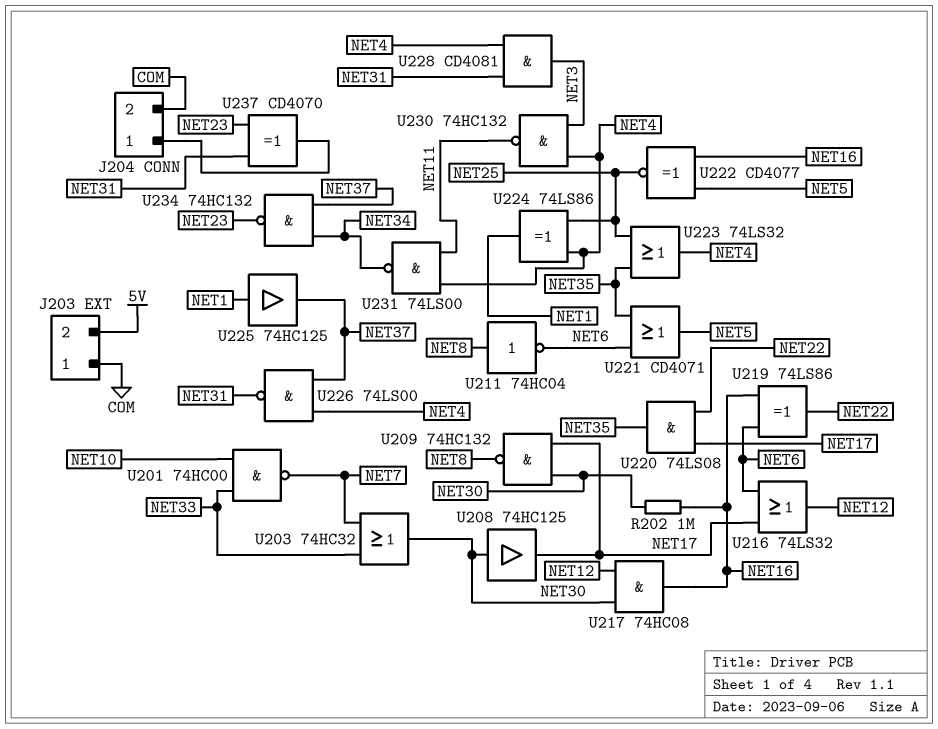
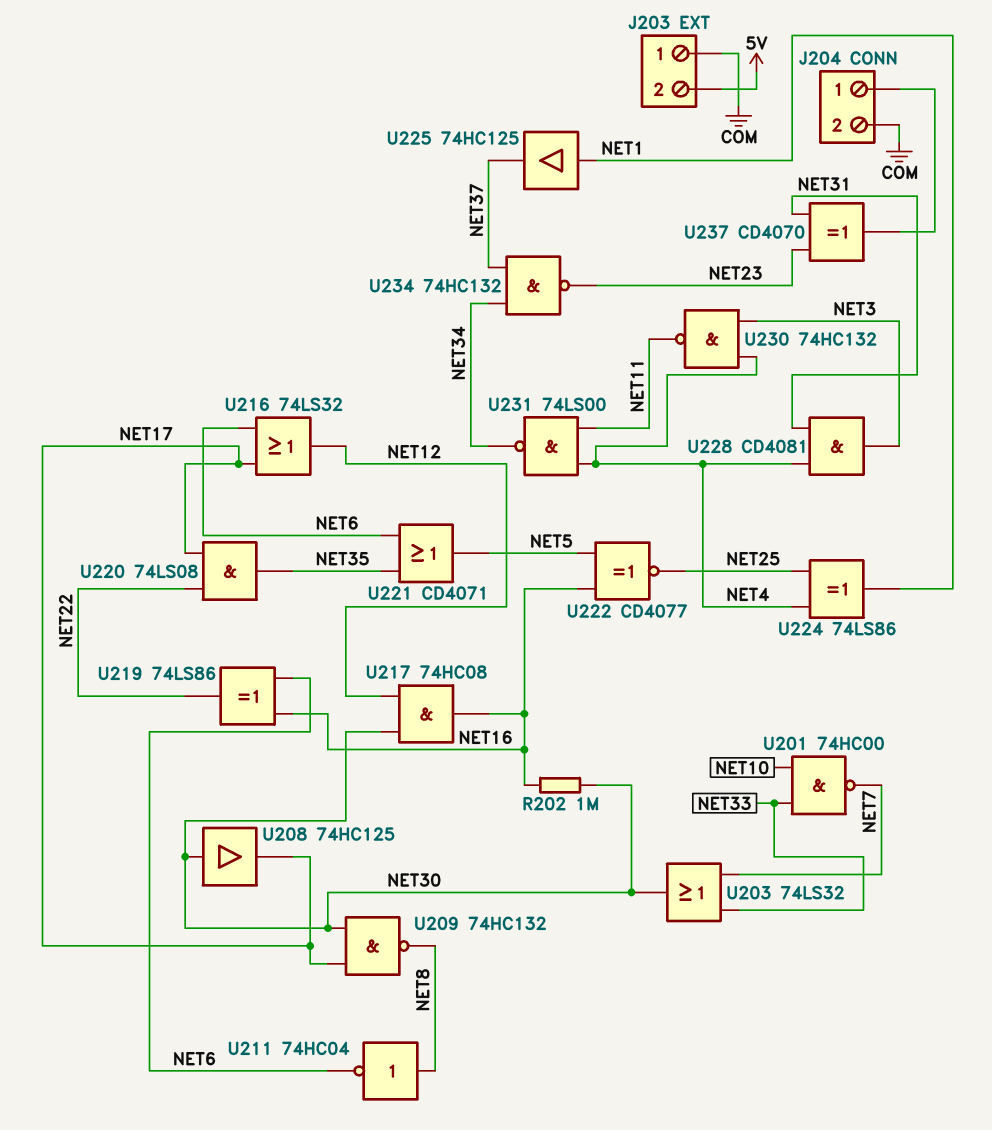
U203: OR 74HC32 (in NET7, in NET33, out NET30) -> OR 74LS32 (in NET7, in NET33, out NET30)
U223: OR 74LS32 (in NET25, in NET35, out NET4) -> none
U226: NAND 74LS00 (in NET4, in NET37, out NET31) -> none

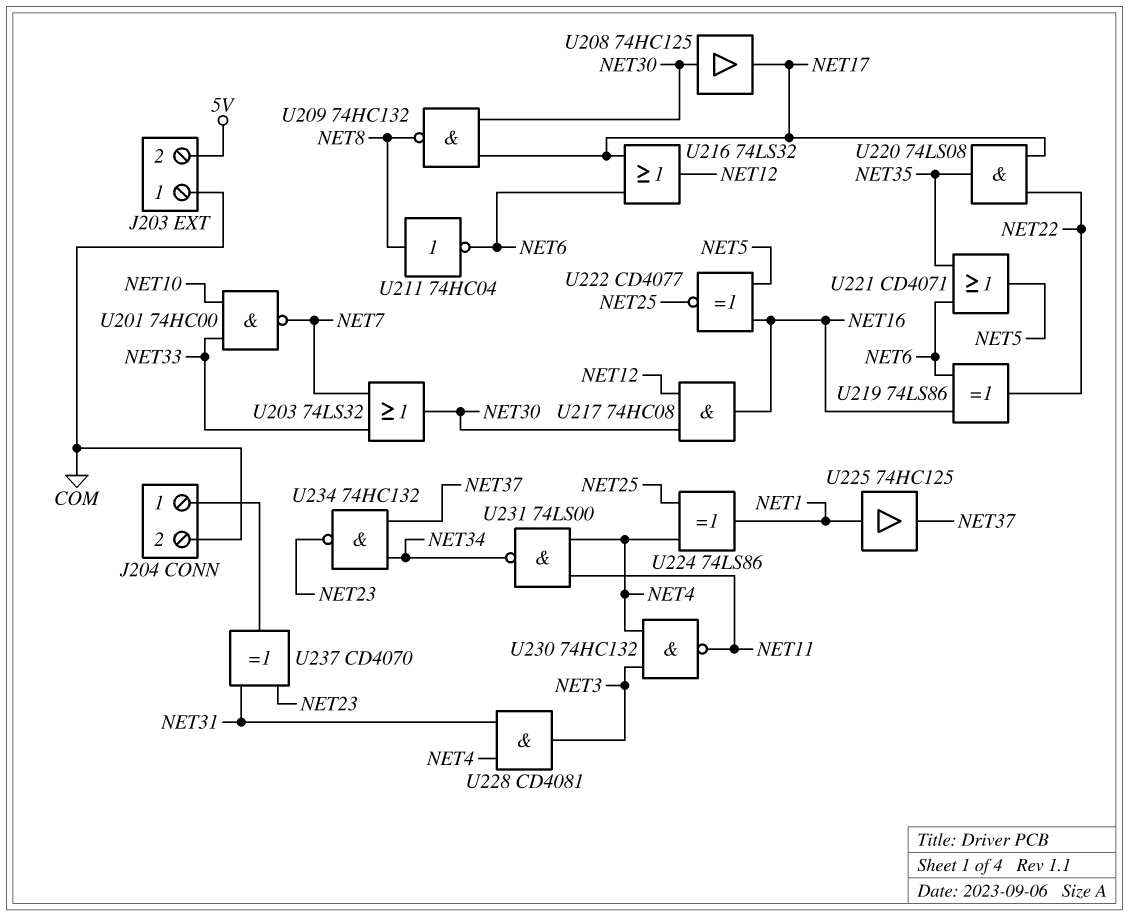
R202: 1M (NET16, NET30) -> none

